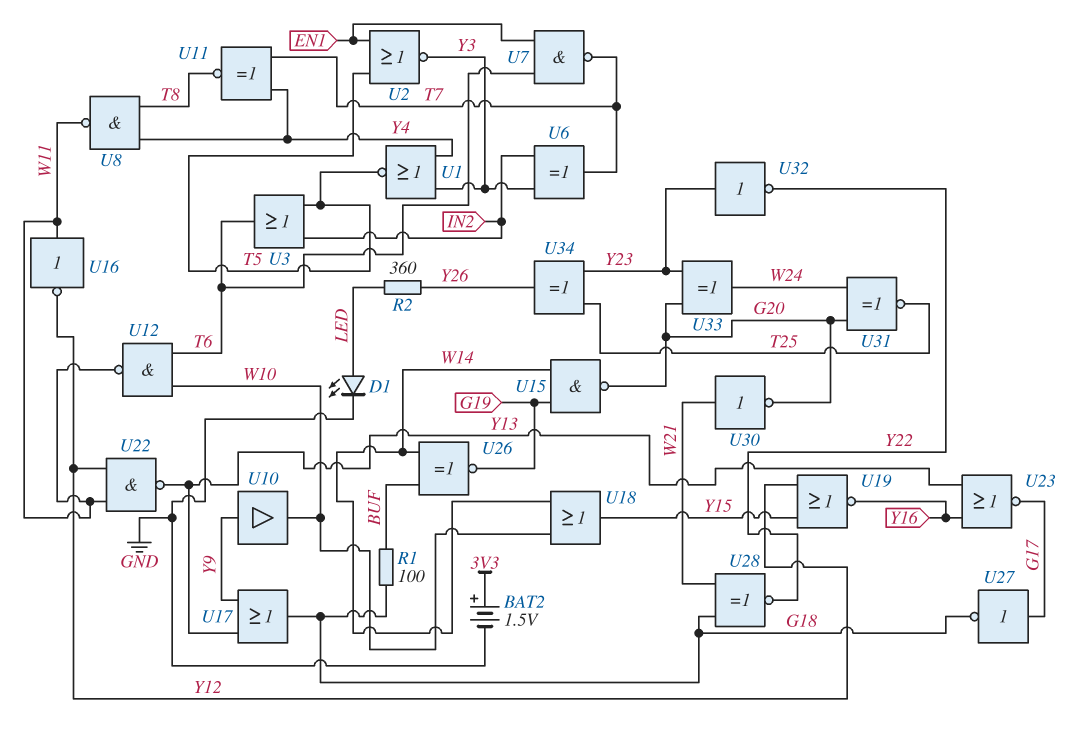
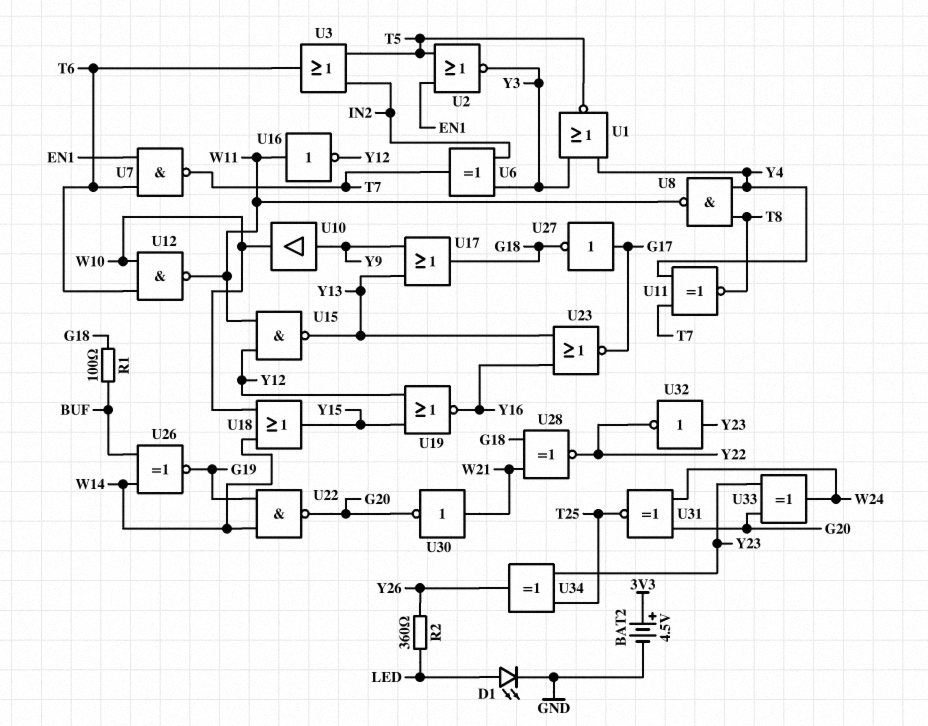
BAT2: 1.5V (plus 3V3, minus GND) -> 4.5V (plus 3V3, minus GND)
U15: NAND (in G19, in W14, out G20) -> NAND (in W11, in Y12, out Y13)
U22: NAND (in W11, in Y12, out Y13) -> NAND (in G19, in W14, out G20)

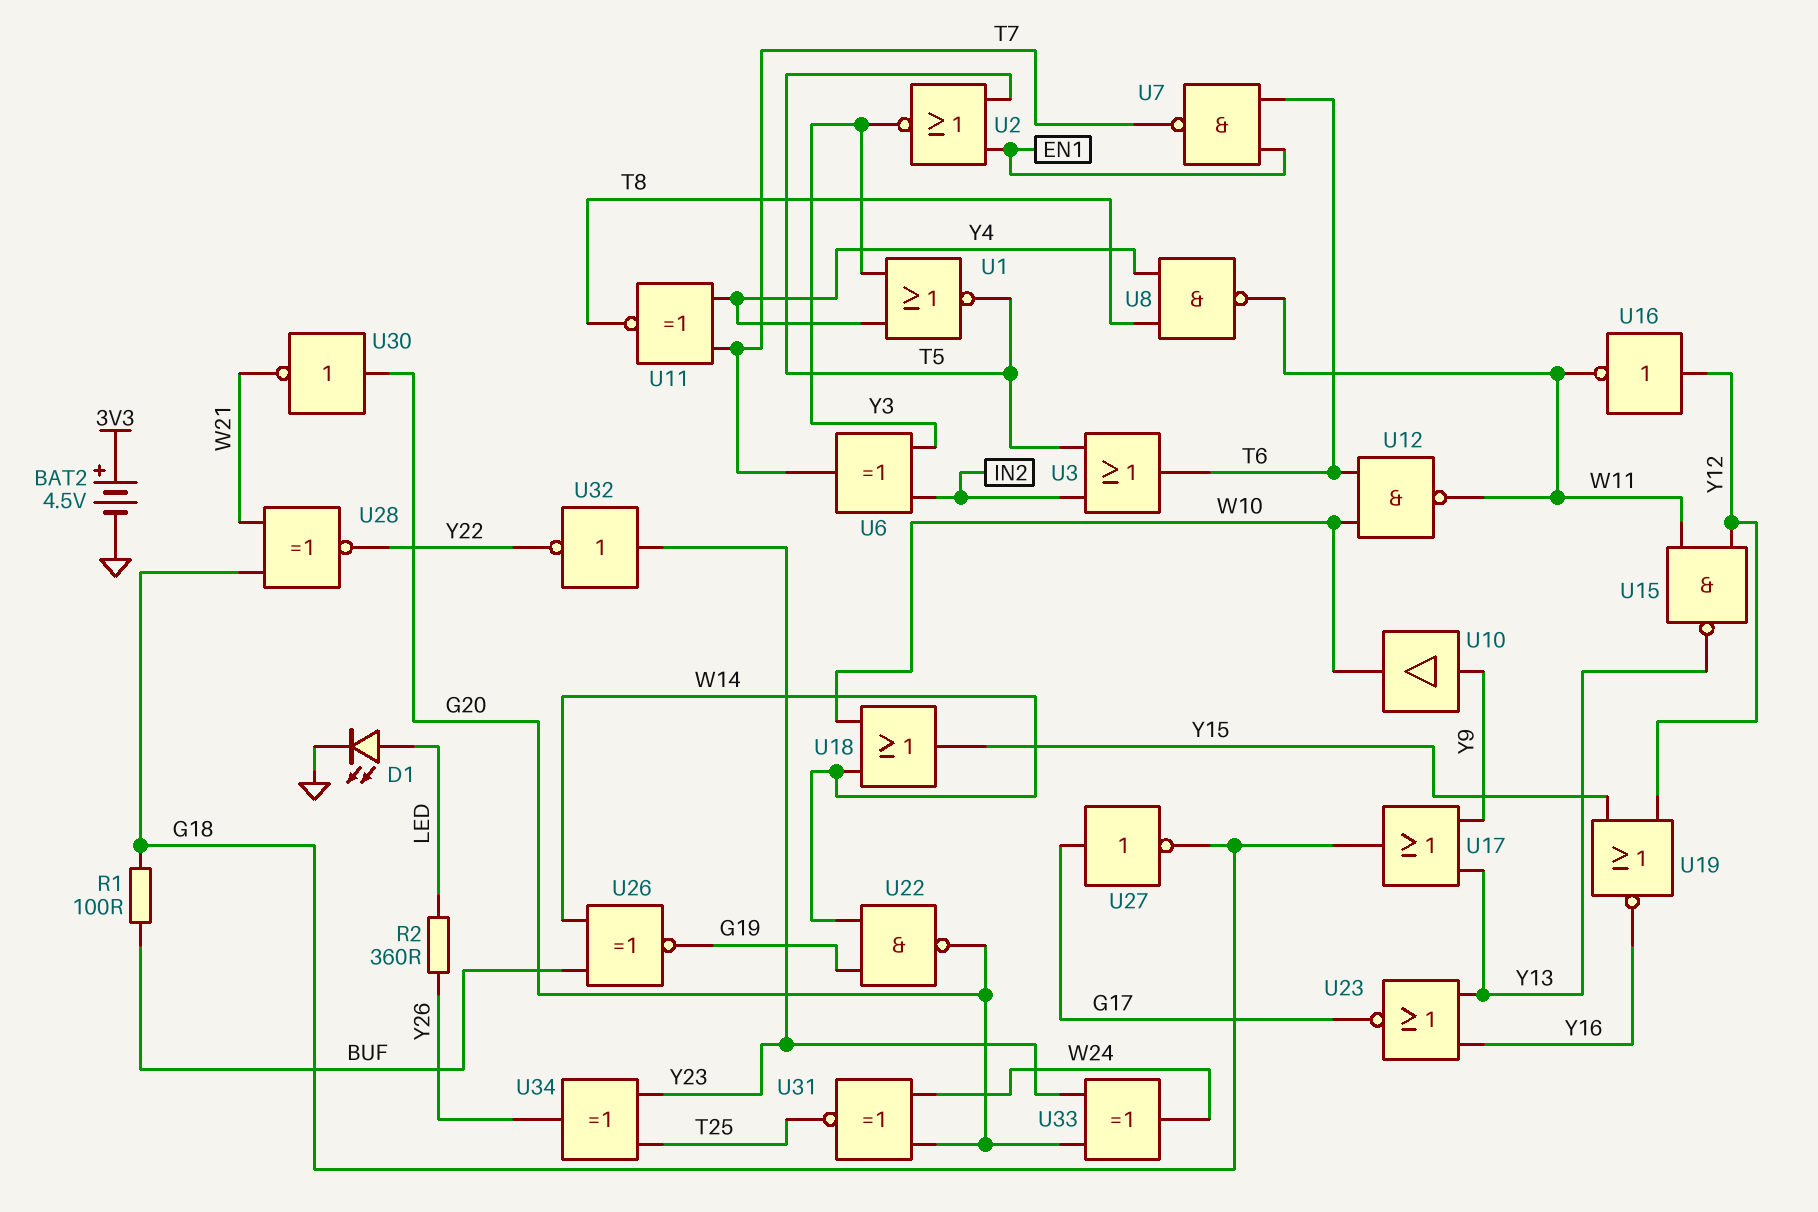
U16: NOT (in W11, out Y12) -> NOT (in Y12, out W11)
U30: NOT (in W21, out G20) -> NOT (in G20, out W21)

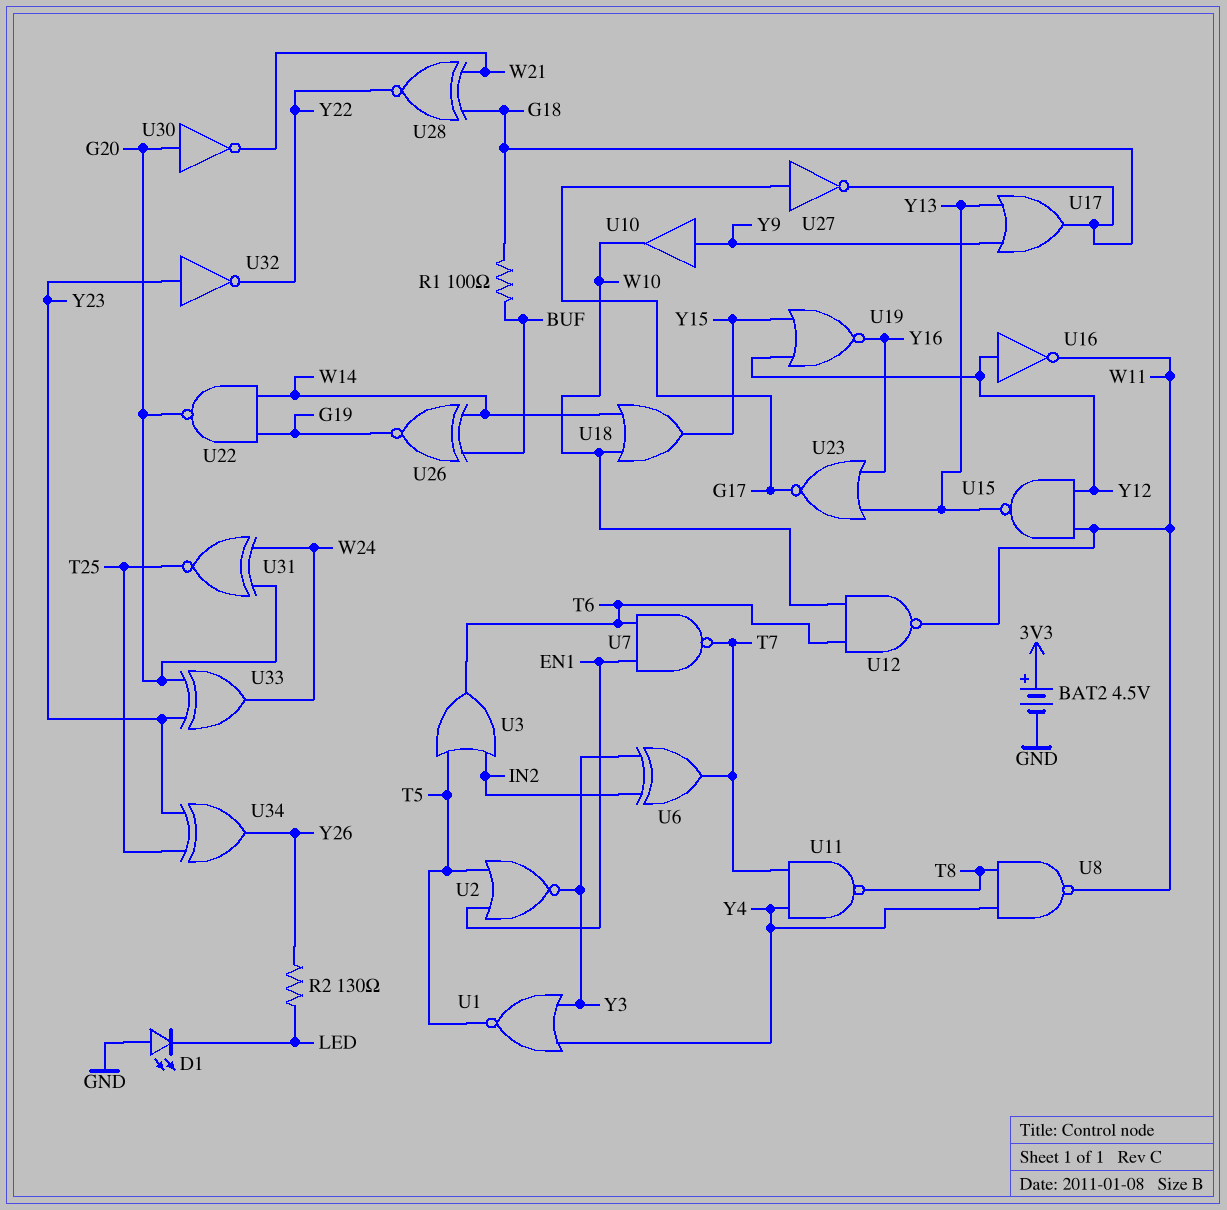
D1: LED (A LED, K GND) -> LED (A GND, K LED)
R2: 360 (LED, Y26) -> 130 (LED, Y26)
U11: XNOR (in T7, in Y4, out T8) -> NAND (in T7, in Y4, out T8)

